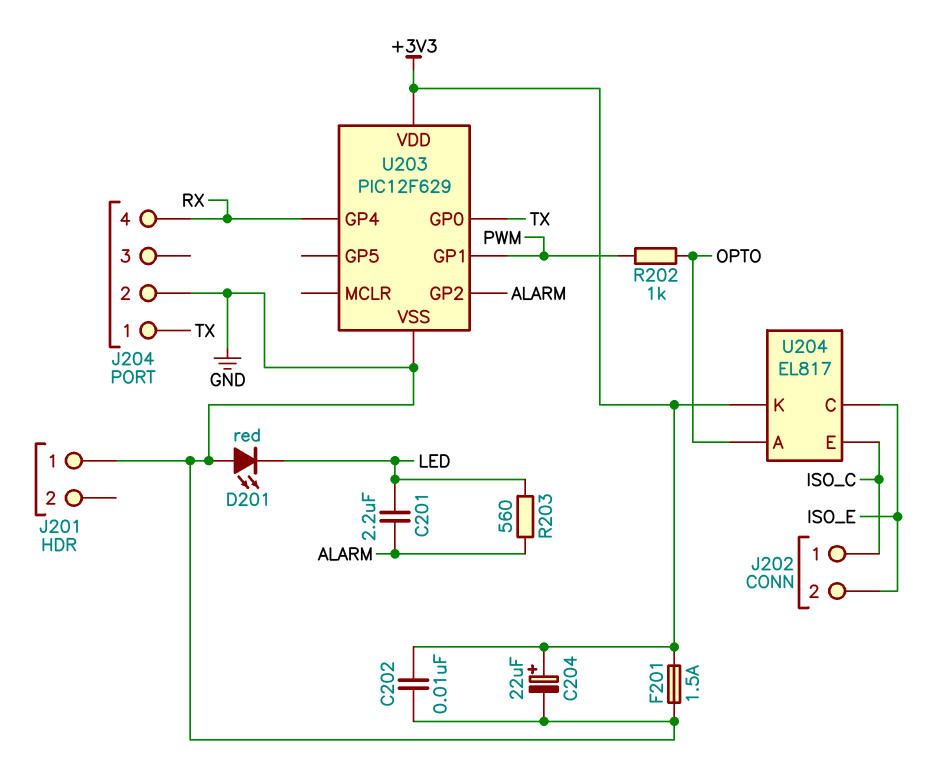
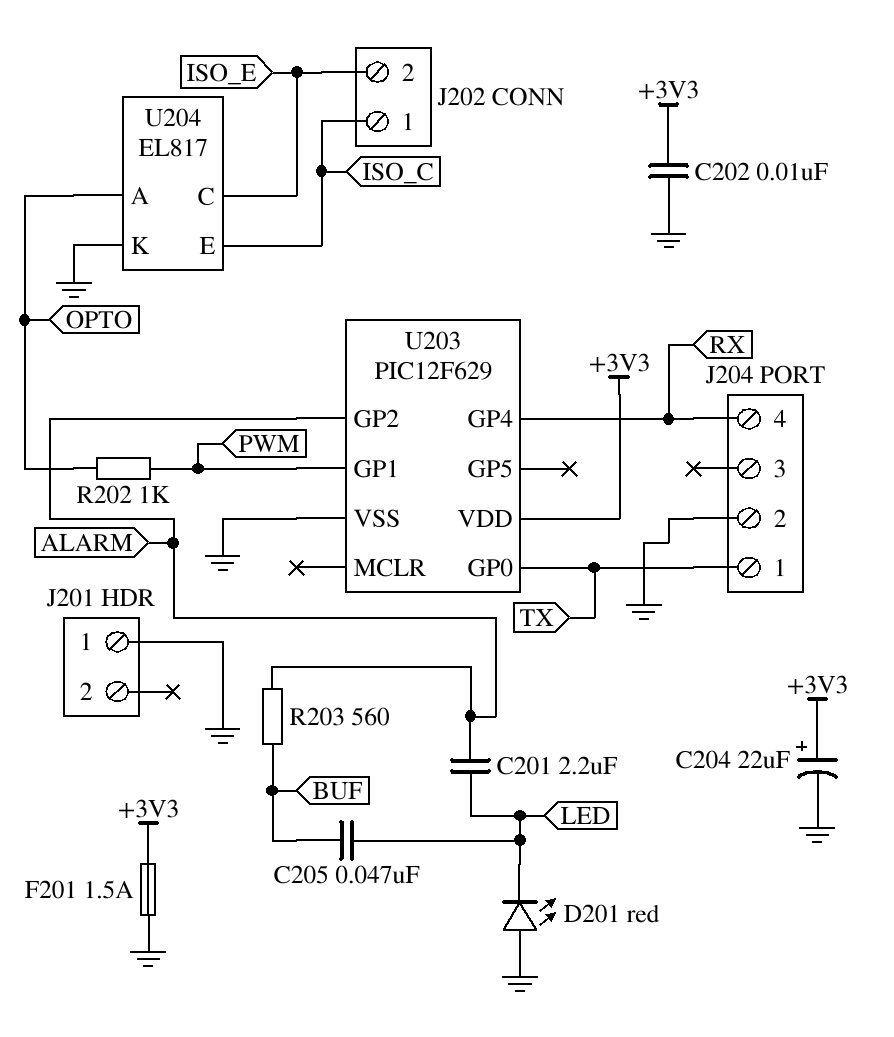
C205: none -> 47nF (BUF, LED)
R203: 560 (ALARM, LED) -> 560 (ALARM, BUF)
U204 pin K: +3V3 -> GND

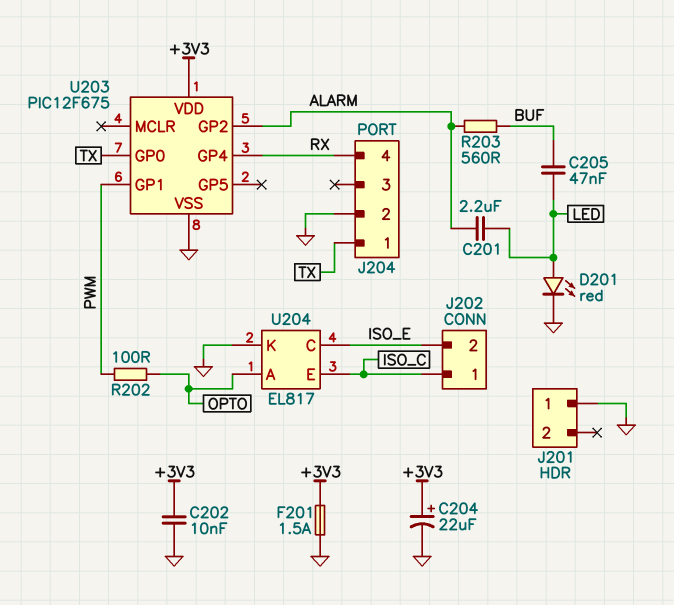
D201: LED red (A GND, K LED) -> LED red (A LED, K GND)
R202: 1k (OPTO, PWM) -> 100 (OPTO, PWM)
U203: PIC12F629 -> PIC12F675

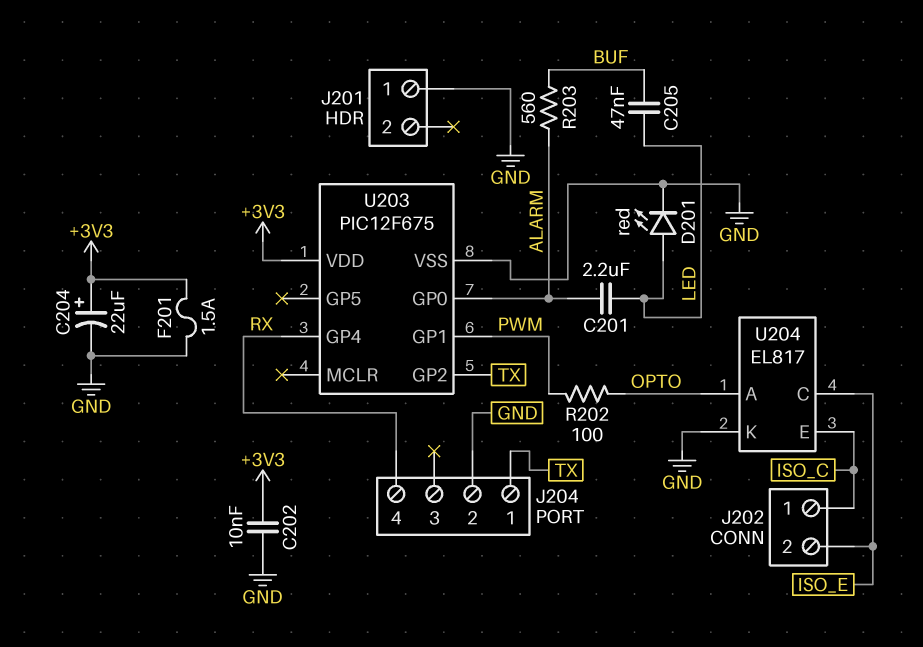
U203 pin GP0: TX -> ALARM
U203 pin GP2: ALARM -> TX

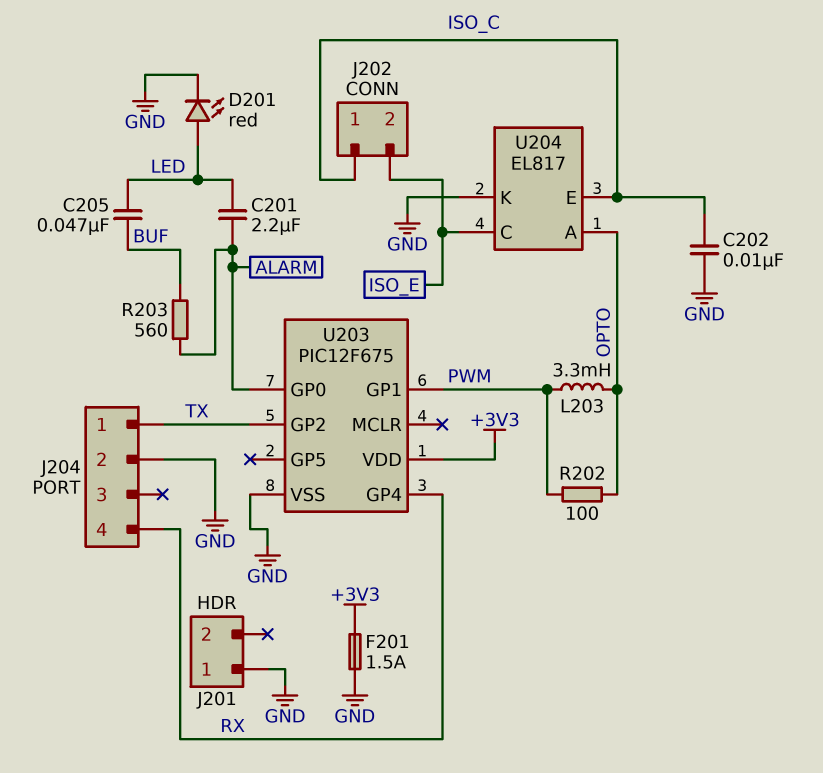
C202: 10nF (+3V3, GND) -> 10nF (GND, ISO_C)
C204: 22uF (plus +3V3, minus GND) -> none
L203: none -> 3.3mH (OPTO, PWM)

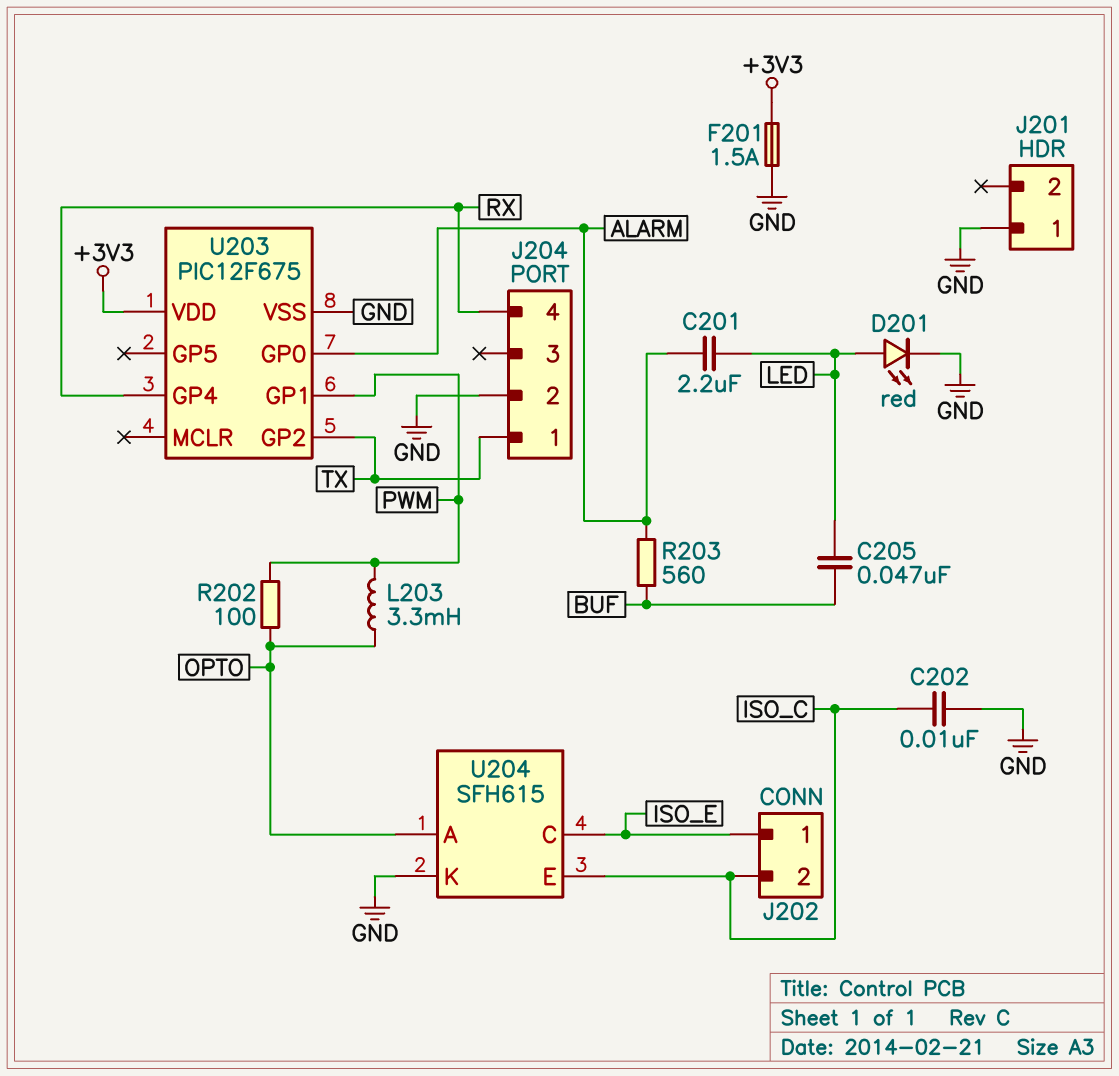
J202 pin 1: ISO_C -> ISO_E
J202 pin 2: ISO_E -> ISO_C
U204: EL817 -> SFH615

